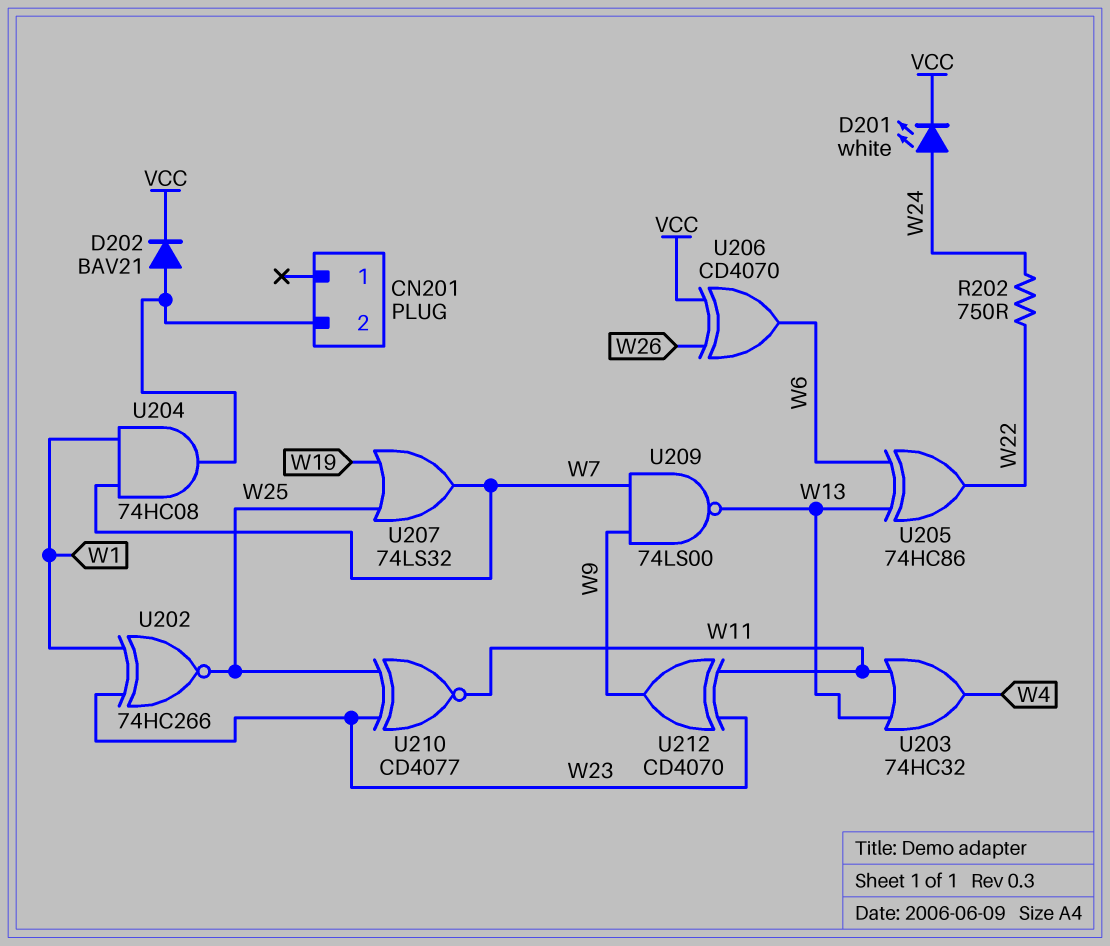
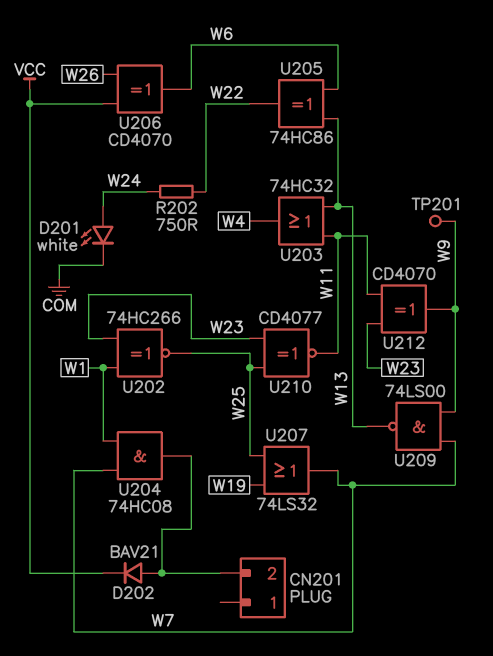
D201: LED white (A W24, K VCC) -> LED white (A W24, K COM)
TP201: none -> test point (W9)

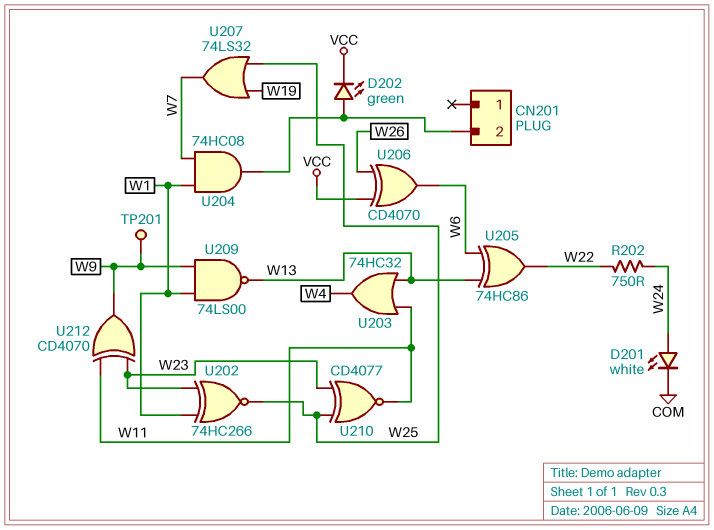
D202: diode BAV21 (A CN201/2, K VCC) -> LED green (A CN201/2, K VCC)
U209: NAND 74LS00 (in W7, in W9, out W13) -> NAND 74LS00 (in W1, in W9, out W13)

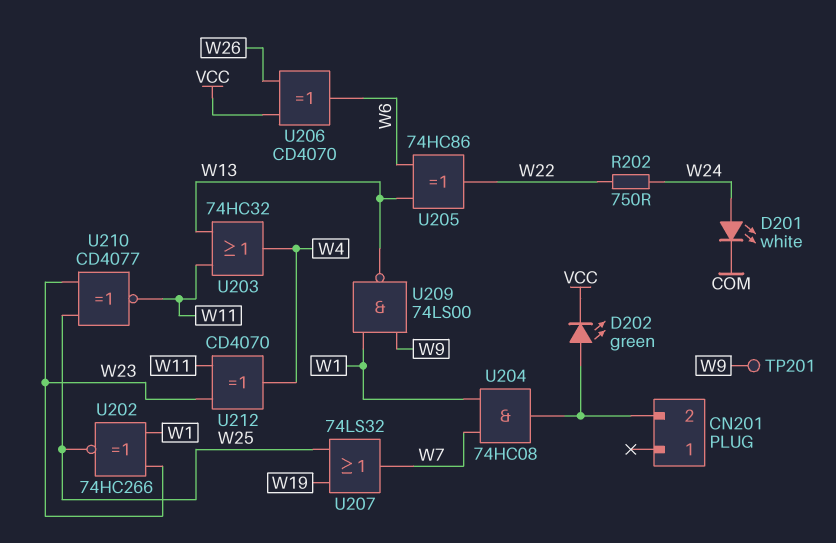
U212: XOR CD4070 (in W11, in W23, out W9) -> XOR CD4070 (in W11, in W23, out W4)

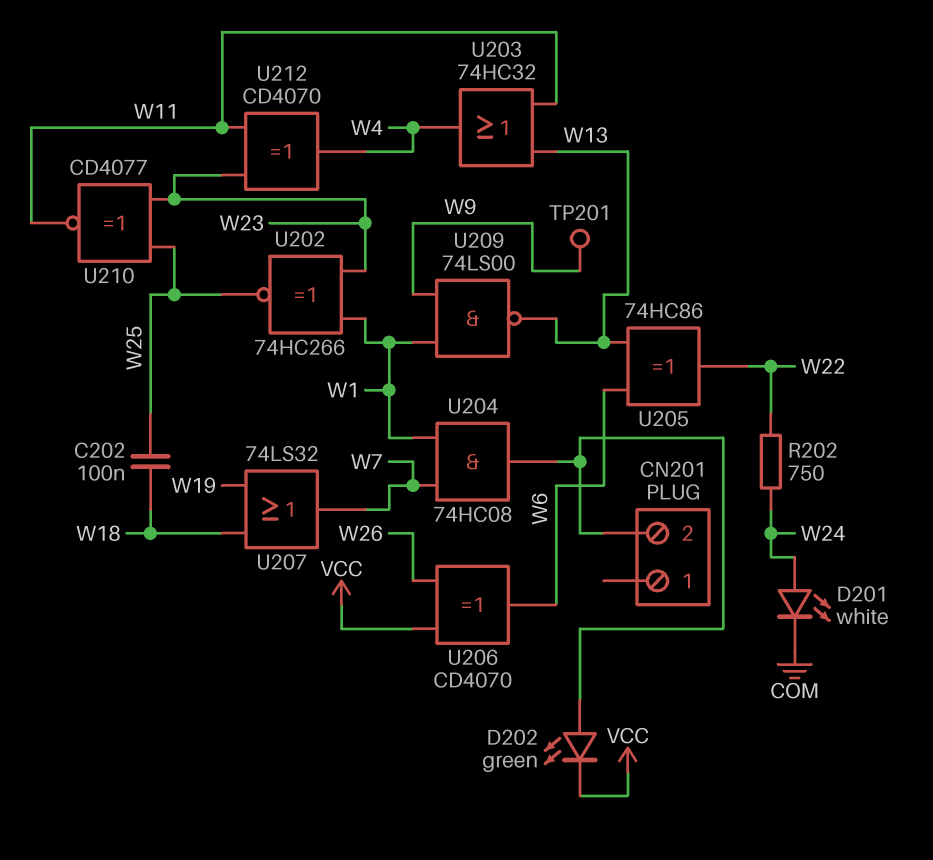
C202: none -> 100nF (W18, W25)
U207: OR 74LS32 (in W19, in W25, out W7) -> OR 74LS32 (in W18, in W19, out W7)

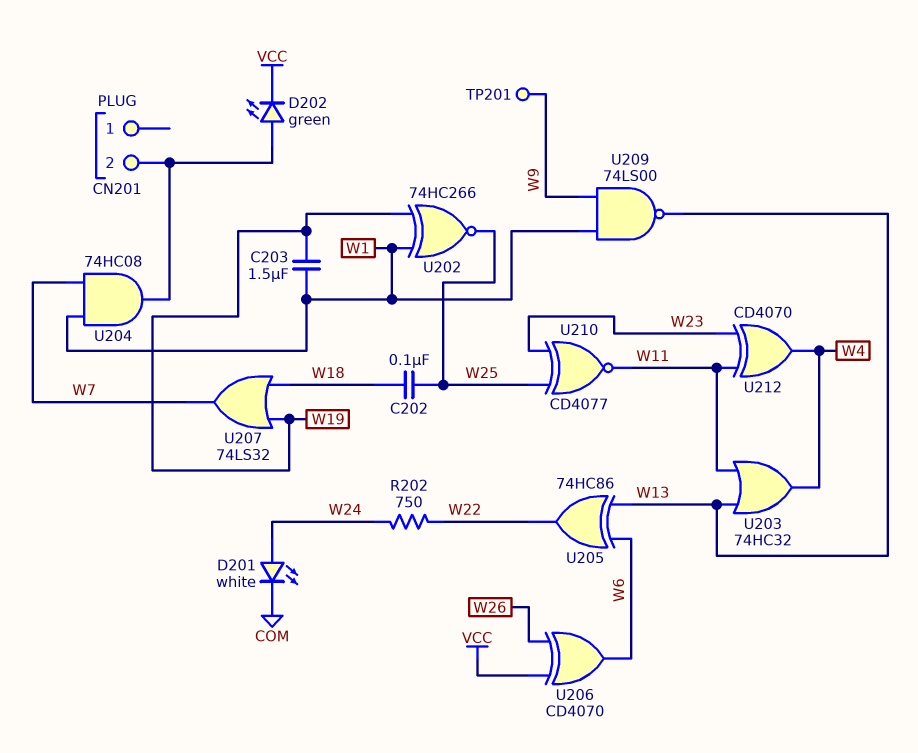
C203: none -> 1.5uF (W1, W19)
U202: XNOR 74HC266 (in W1, in W23, out W25) -> XNOR 74HC266 (in W1, in W19, out W25)

